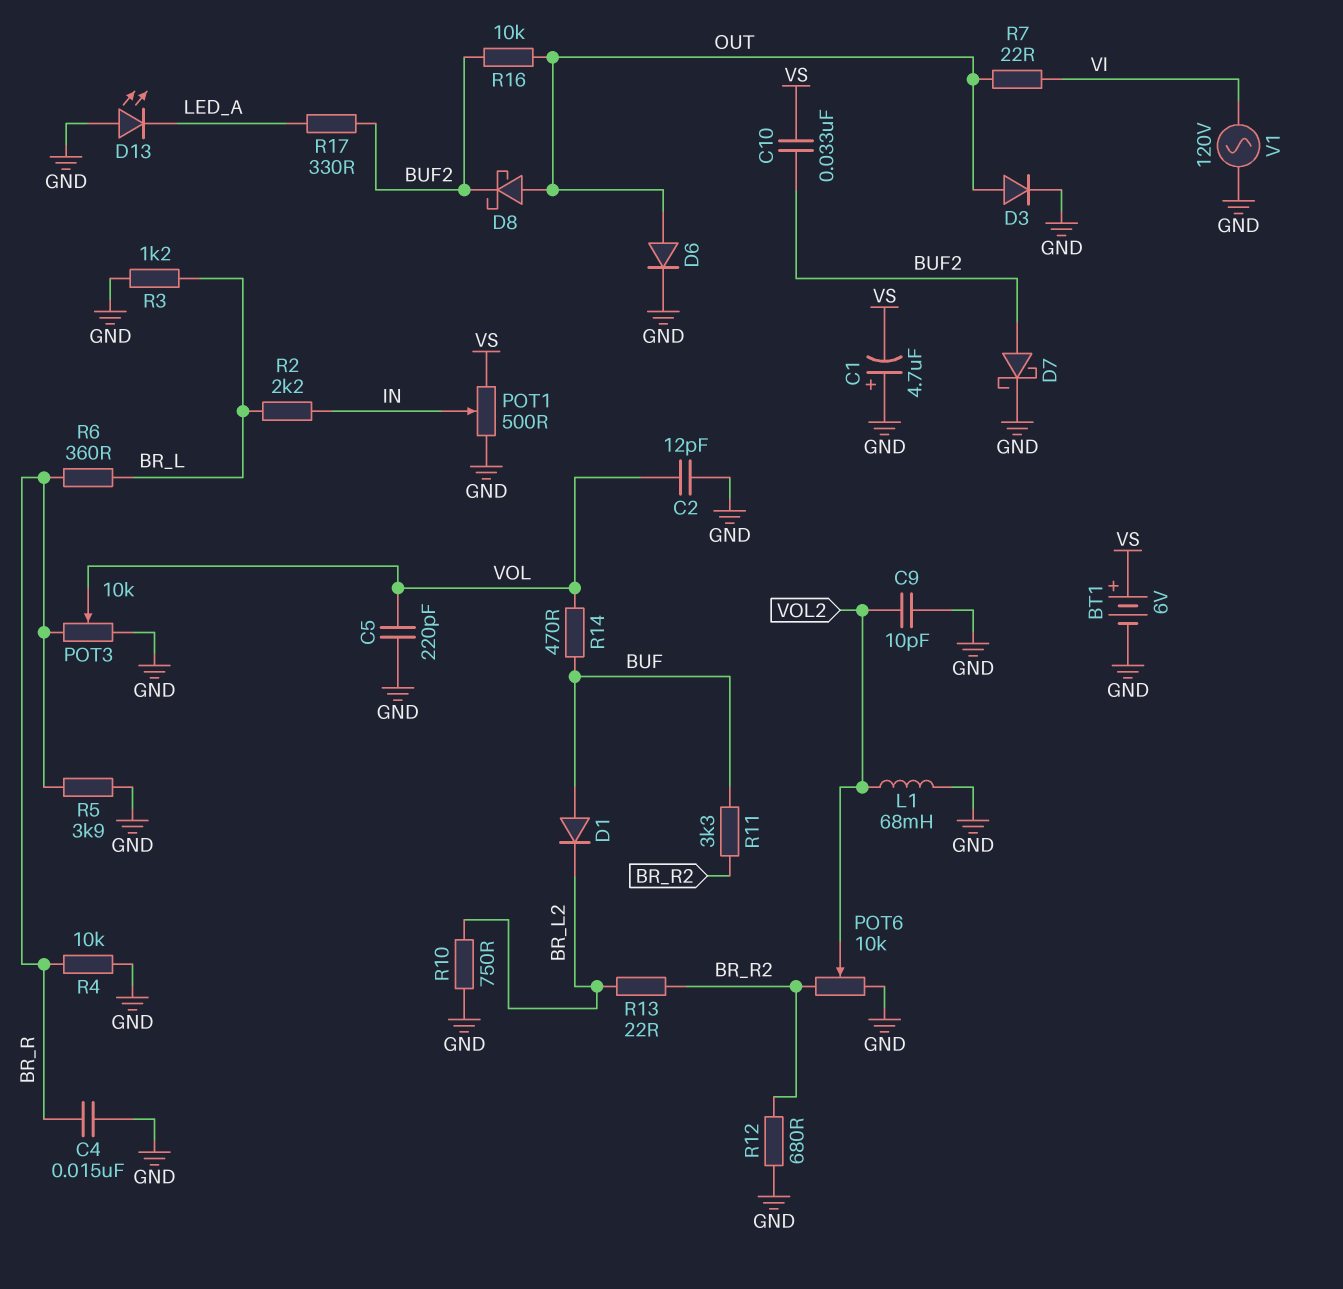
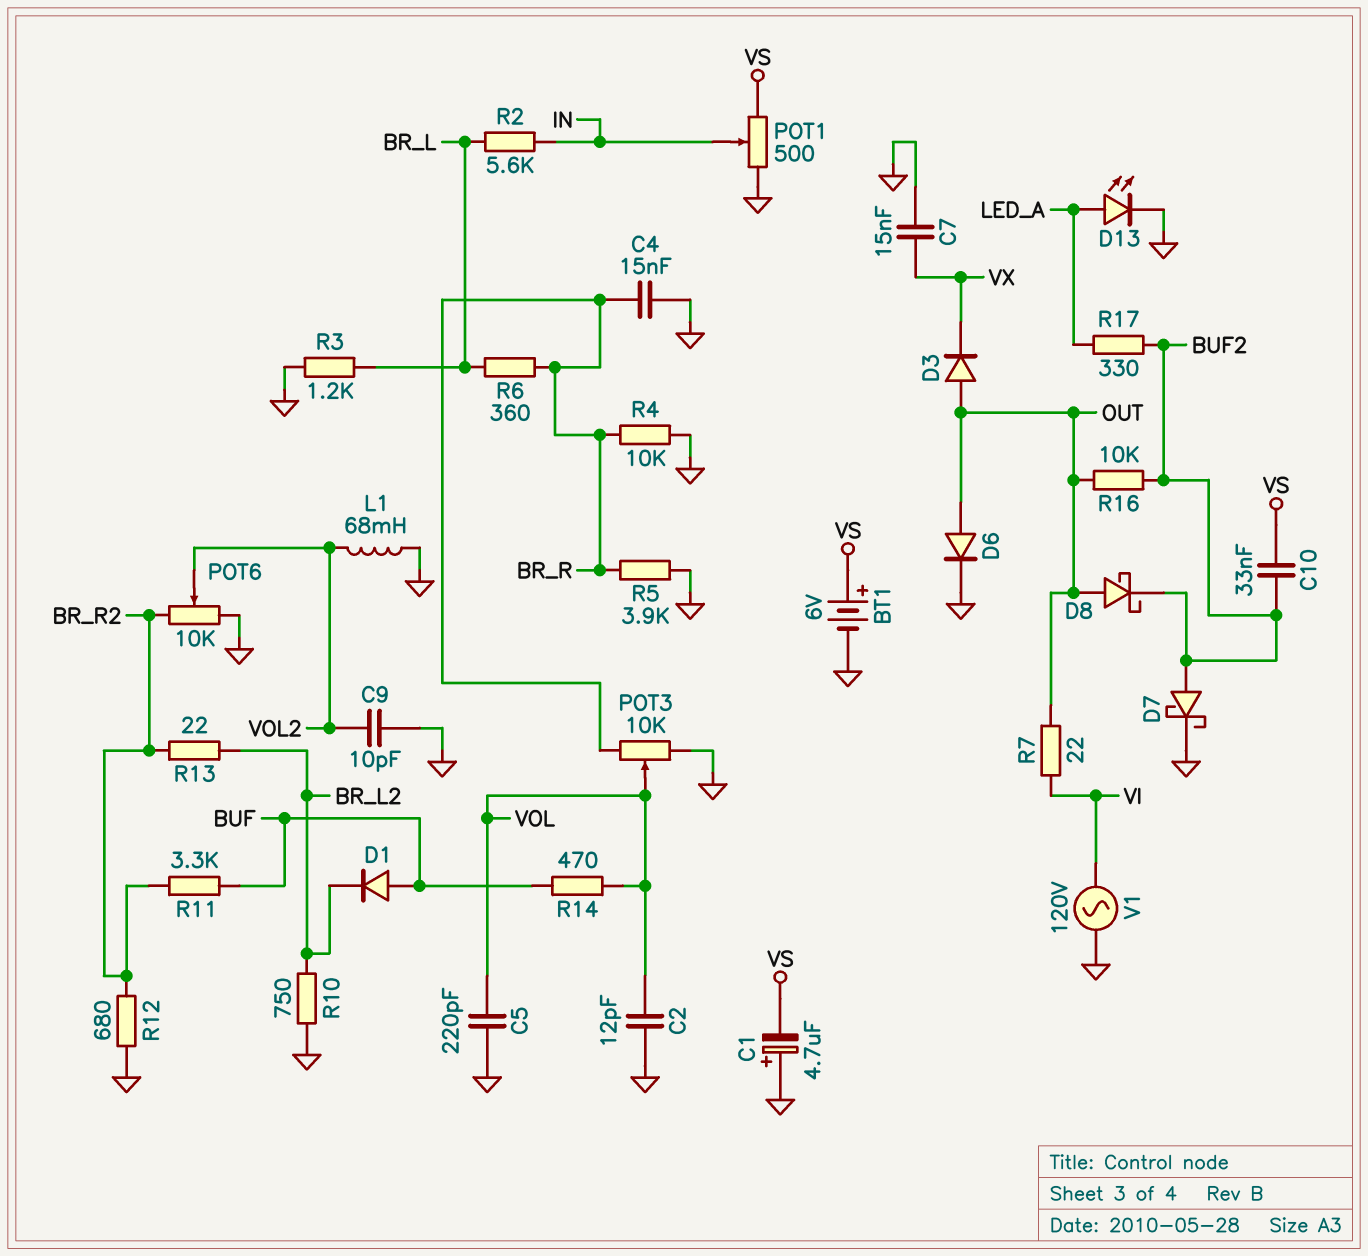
C7: none -> 15nF (GND, VX)
D3: diode (A OUT, K GND) -> diode (A OUT, K VX)
D13: LED (A GND, K LED_A) -> LED (A LED_A, K GND)
R2: 2.2k (BR_L, IN) -> 5.6k (BR_L, IN)

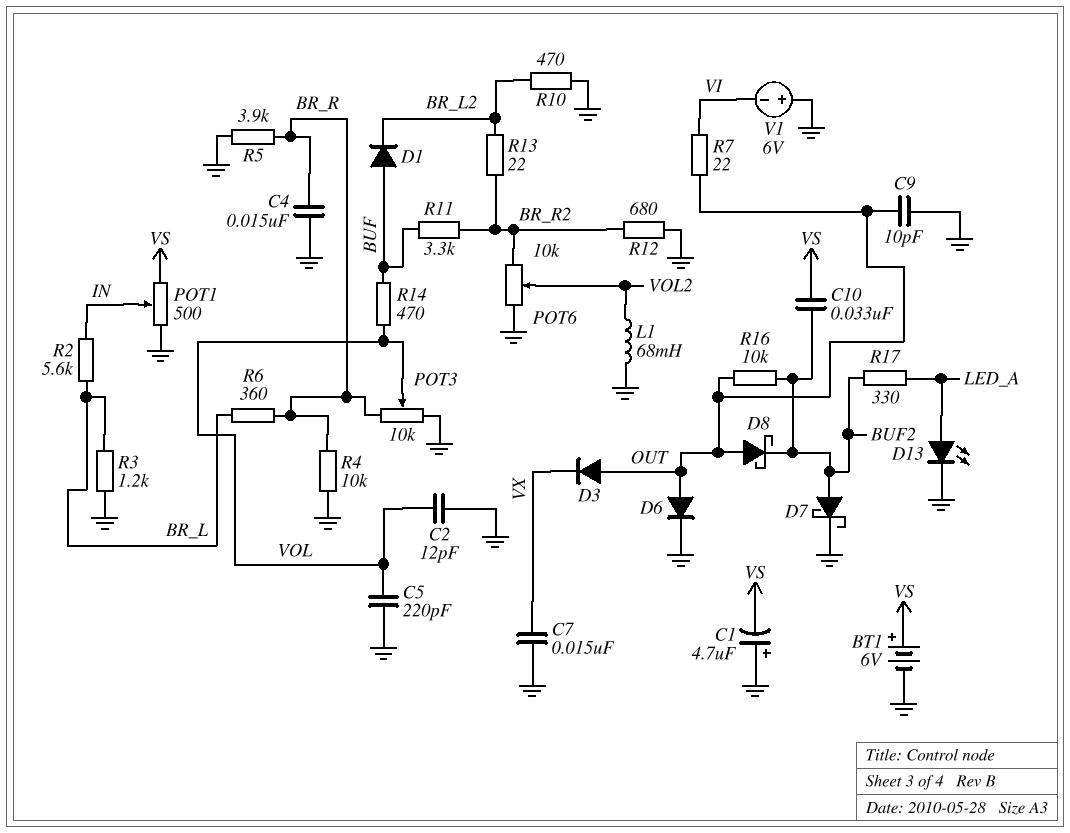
C9: 10pF (GND, VOL2) -> 10pF (GND, OUT)
R10: 750 (BR_L2, GND) -> 470 (BR_L2, GND)
V1: AC 120V (GND, VI) -> 6V (plus GND, minus VI)

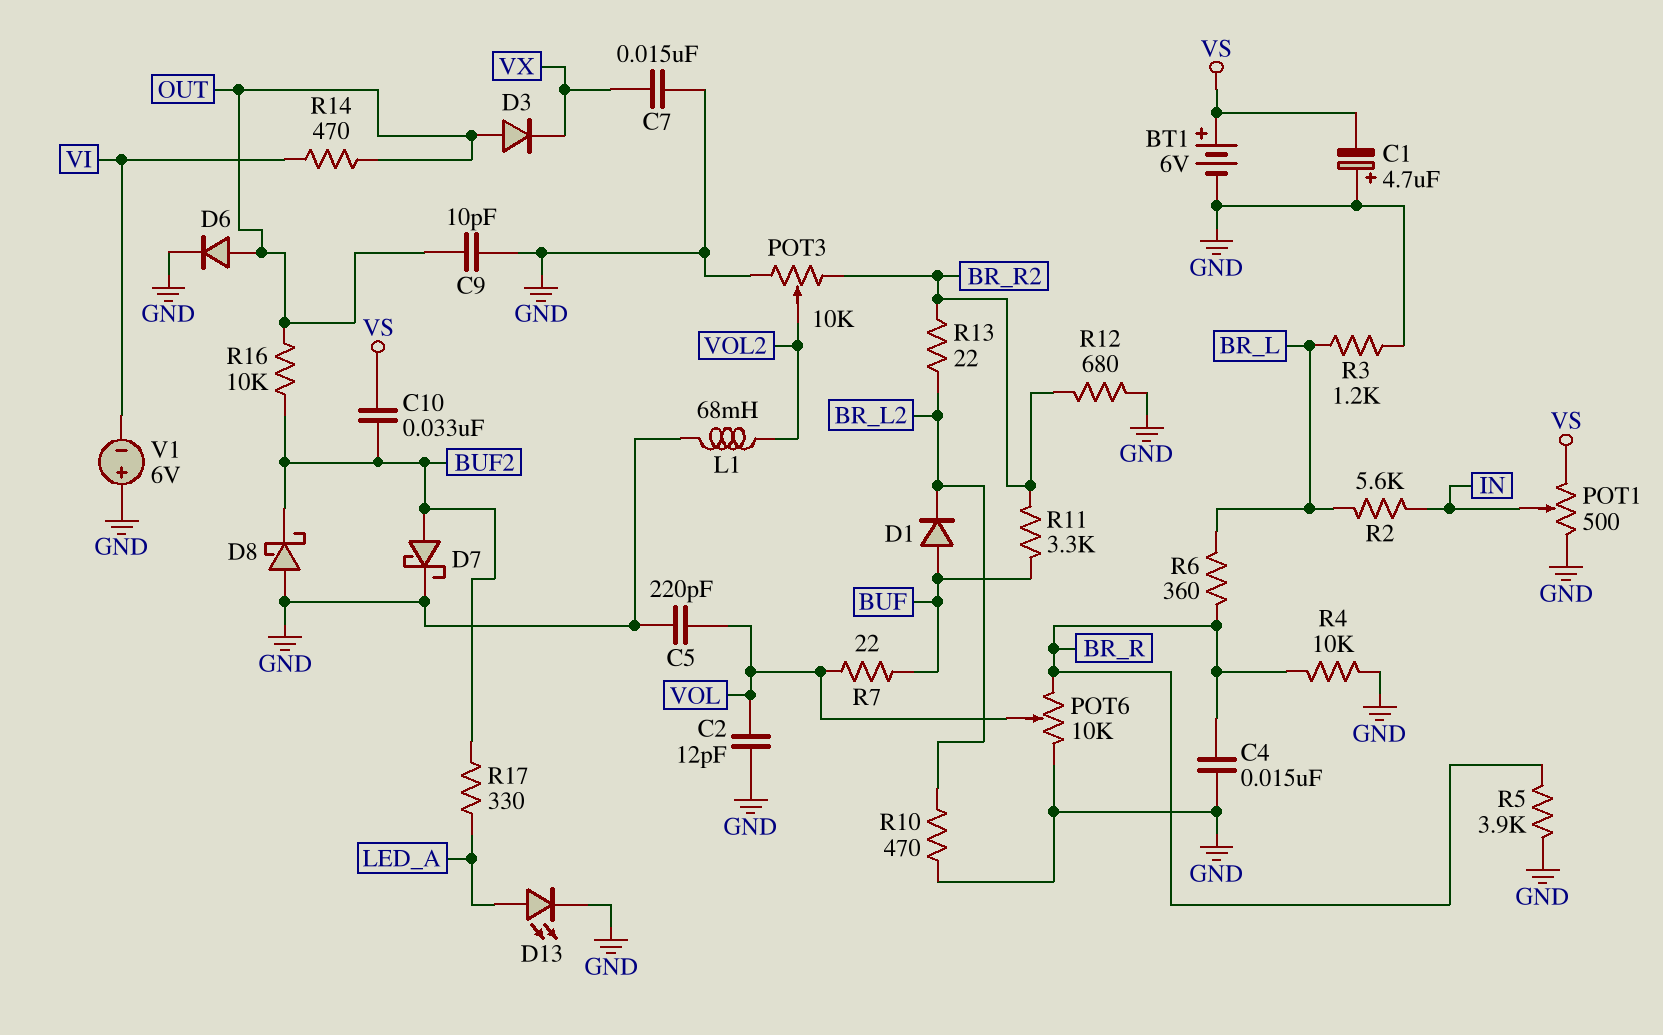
D8: schottky (A OUT, K BUF2) -> schottky (A GND, K BUF2)
POT3: 10k (BR_R, GND, wiper VOL) -> 10k (BR_R2, GND, wiper VOL2)
POT6: 10k (BR_R2, GND, wiper VOL2) -> 10k (BR_R, GND, wiper VOL)
R7: 22 (OUT, VI) -> 22 (BUF, VOL)
R14: 470 (BUF, VOL) -> 470 (OUT, VI)

